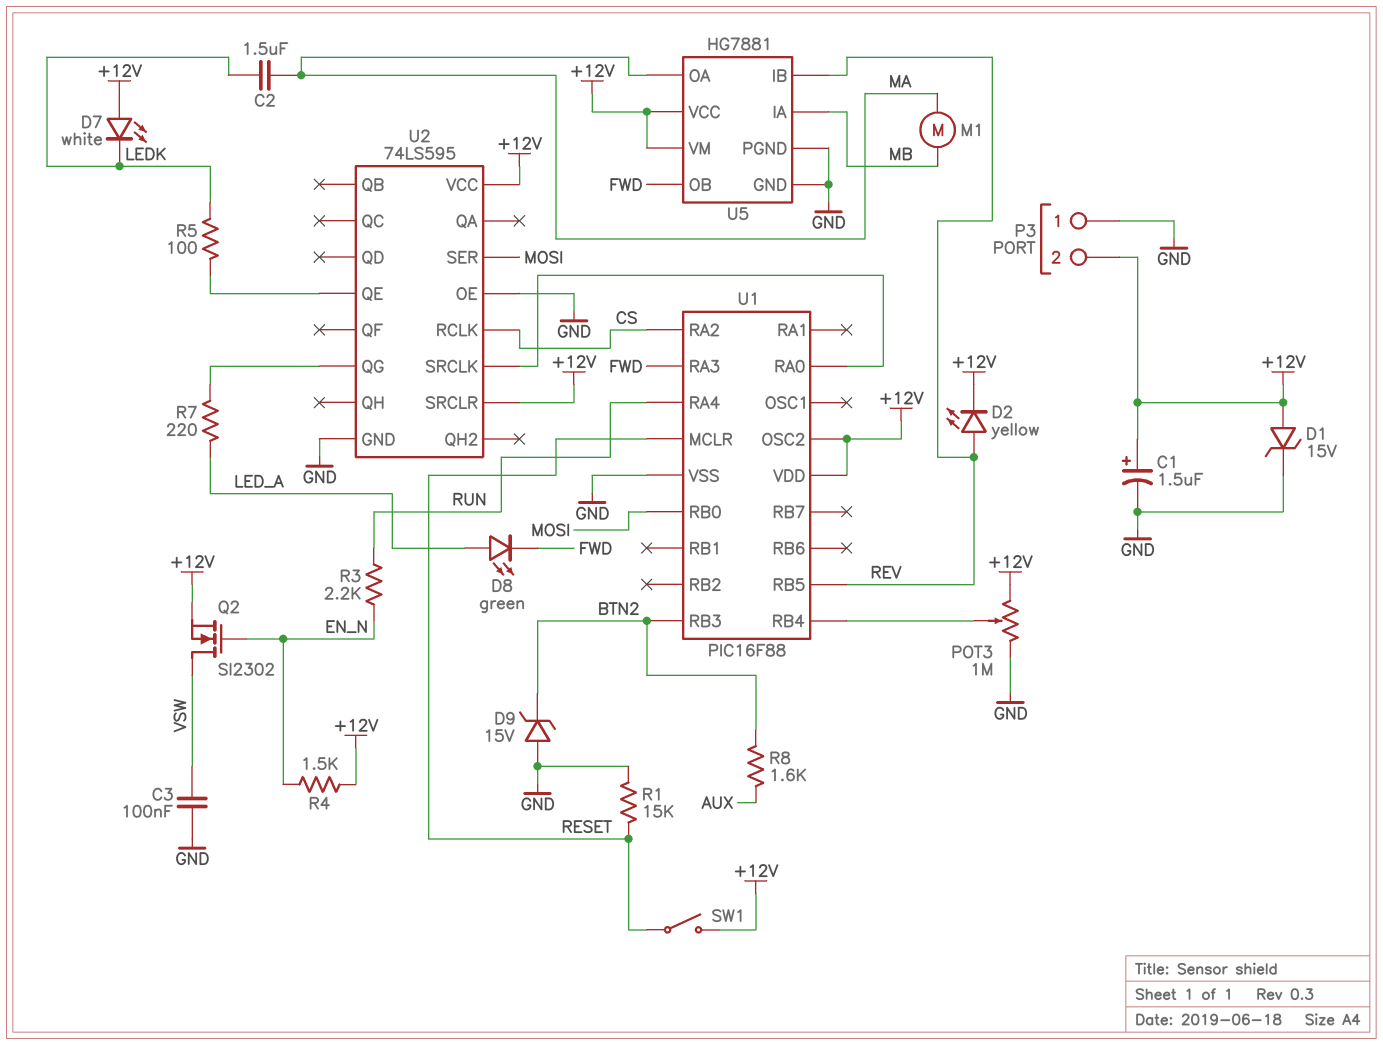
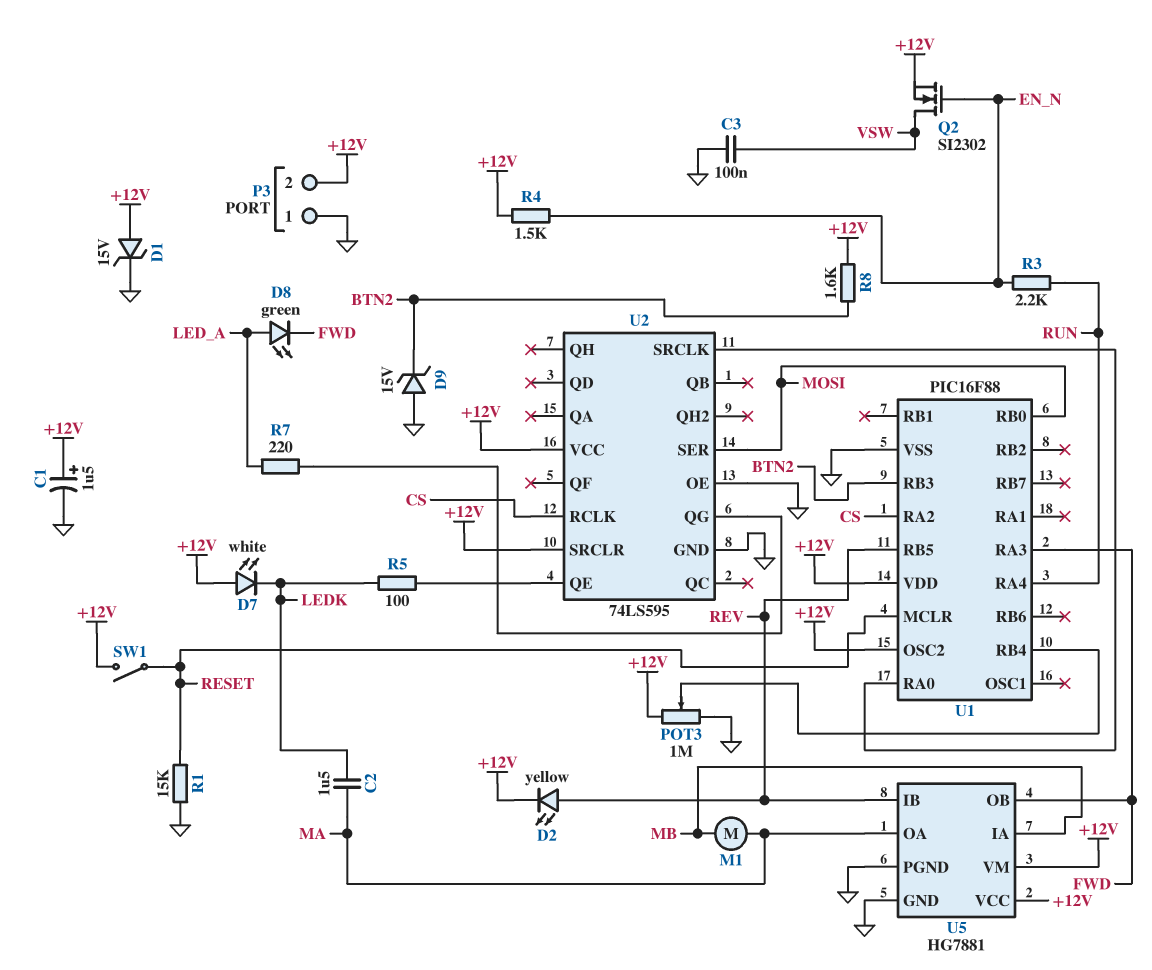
R8: 1.6k (AUX, BTN2) -> 1.6k (+12V, BTN2)

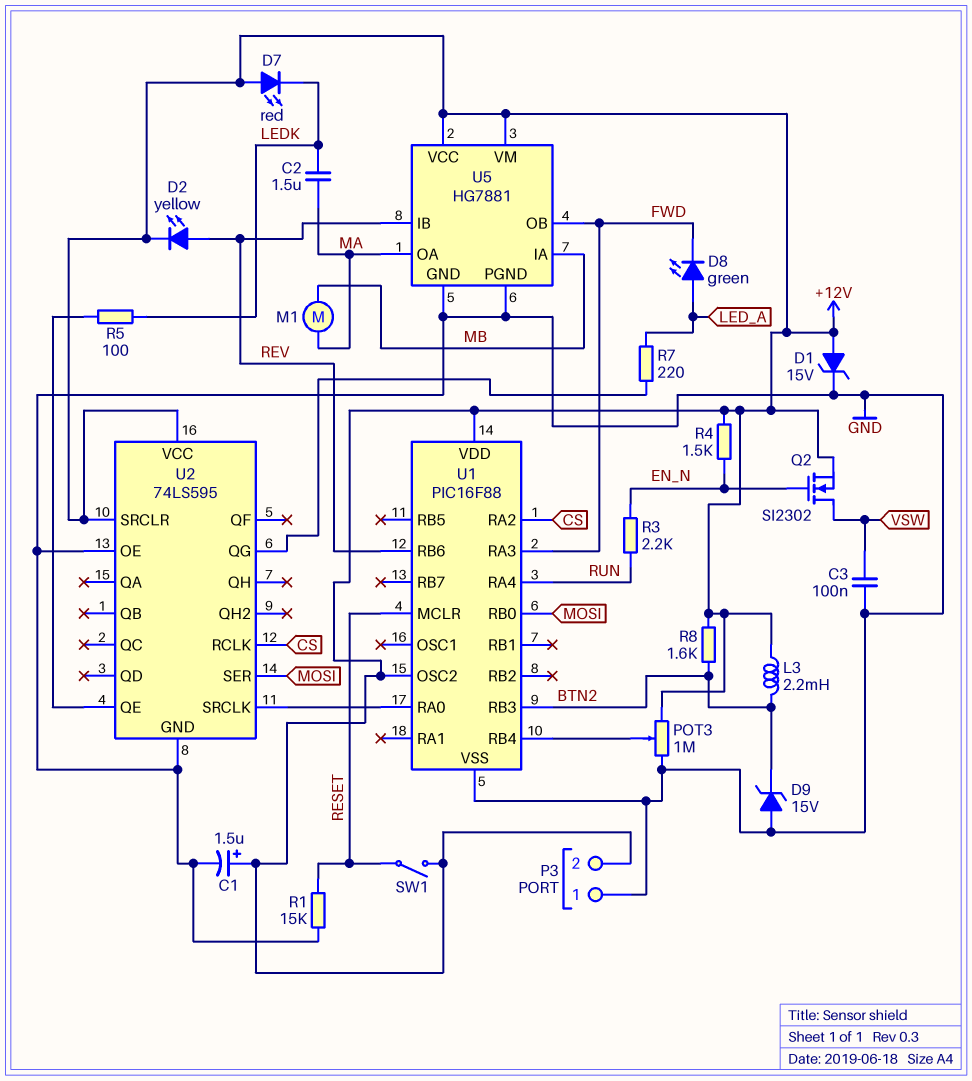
D7: LED white (A +12V, K LEDK) -> LED red (A +12V, K LEDK)
L3: none -> 2.2mH (+12V, BTN2)
U1 pin RB5: REV -> none
U1 pin RB6: none -> REV

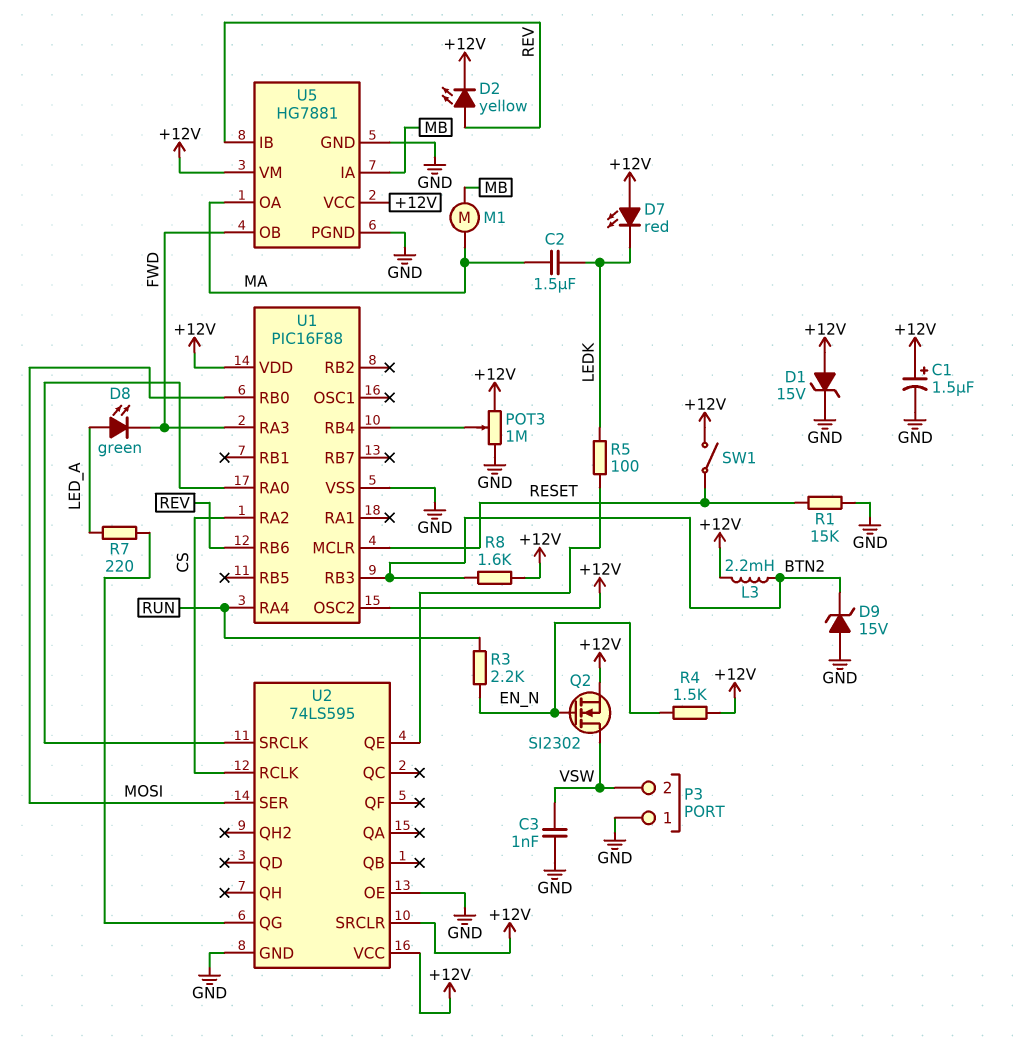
C3: 100nF (GND, VSW) -> 1nF (GND, VSW)
P3 pin 2: +12V -> VSW

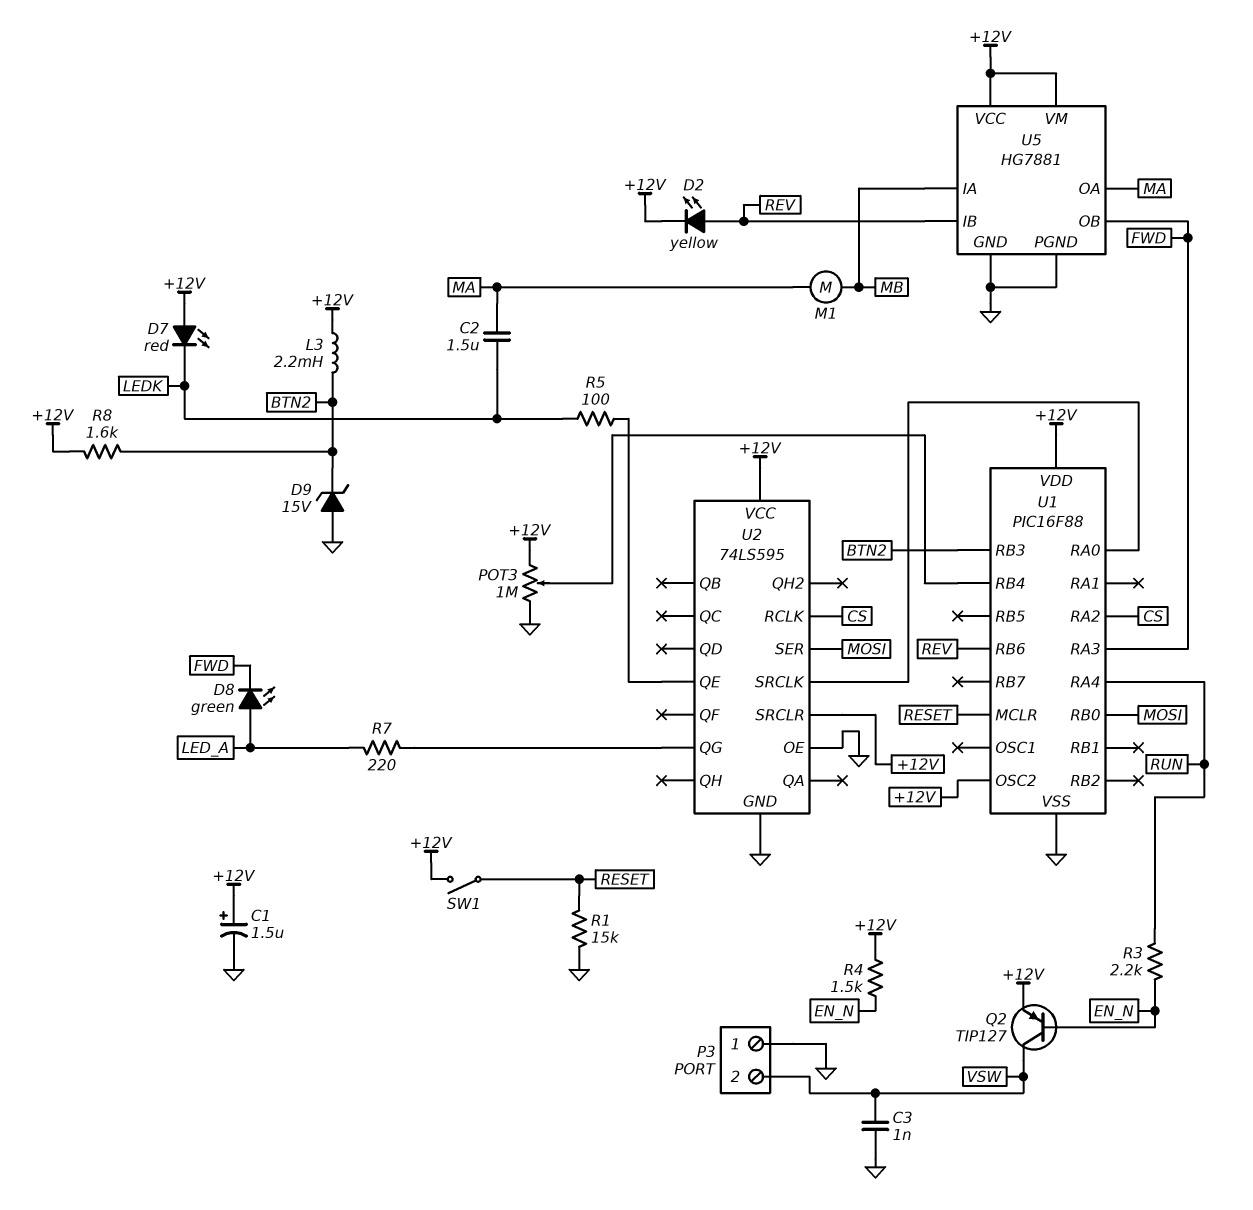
D1: zener 15V (A +12V, K GND) -> none
Q2: NMOS SI2302 (G EN_N, D VSW, S +12V) -> PNP TIP127 (B EN_N, C VSW, E +12V)

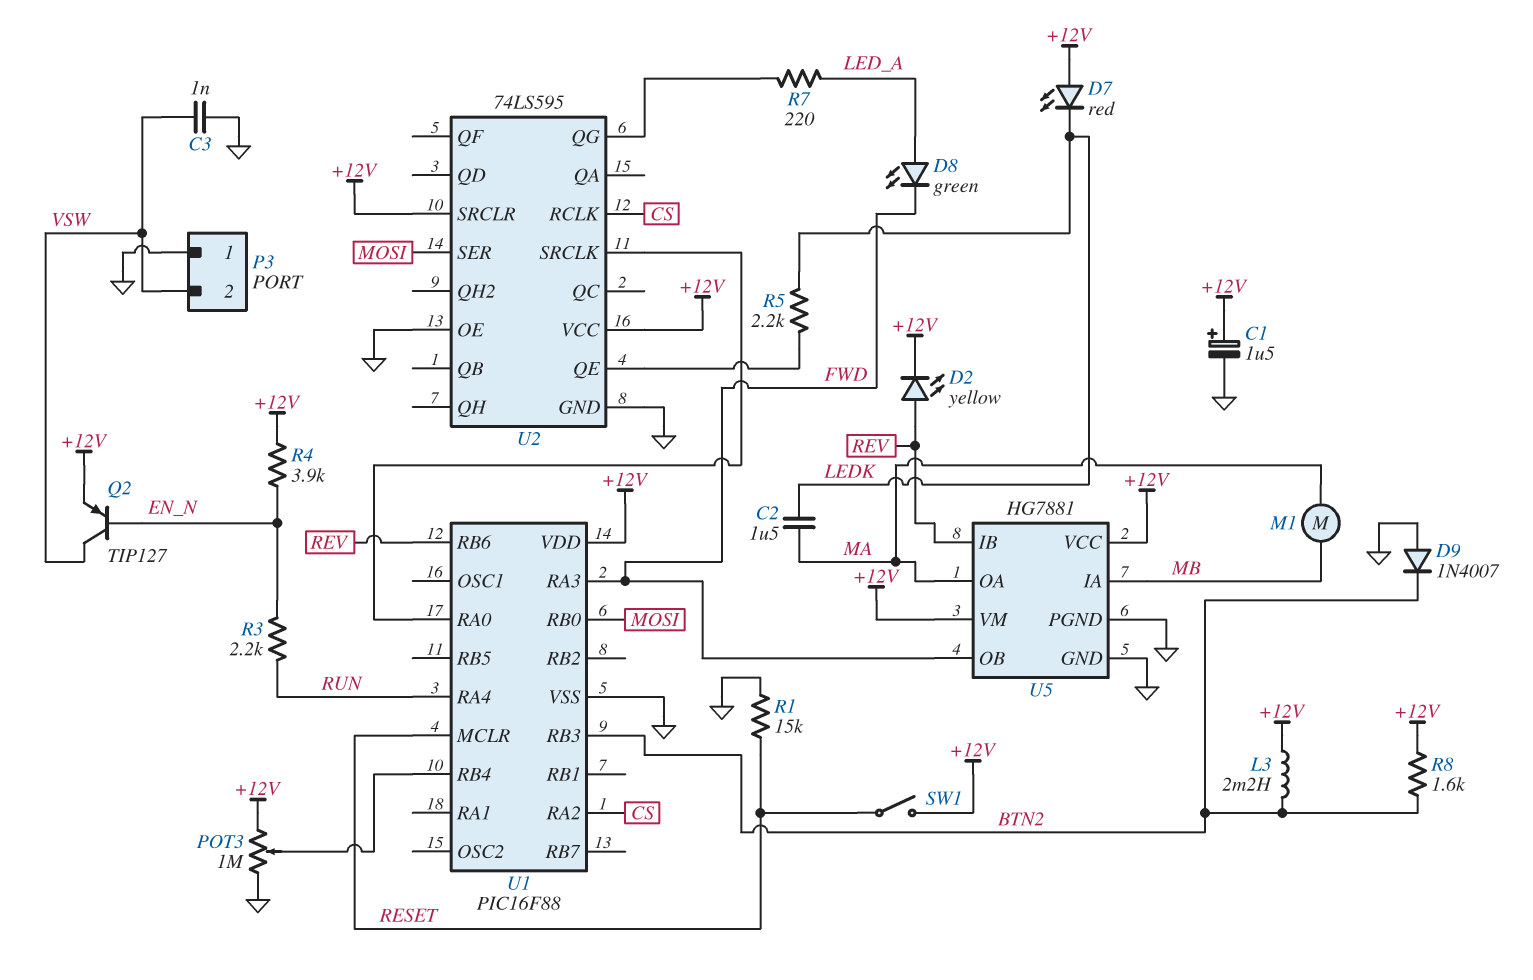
D9: zener 15V (A GND, K BTN2) -> diode 1N4007 (A GND, K BTN2)
R4: 1.5k (+12V, EN_N) -> 3.9k (+12V, EN_N)
R5: 100 (LEDK, U2/QE) -> 2.2k (LEDK, U2/QE)
U1 pin OSC2: +12V -> none

